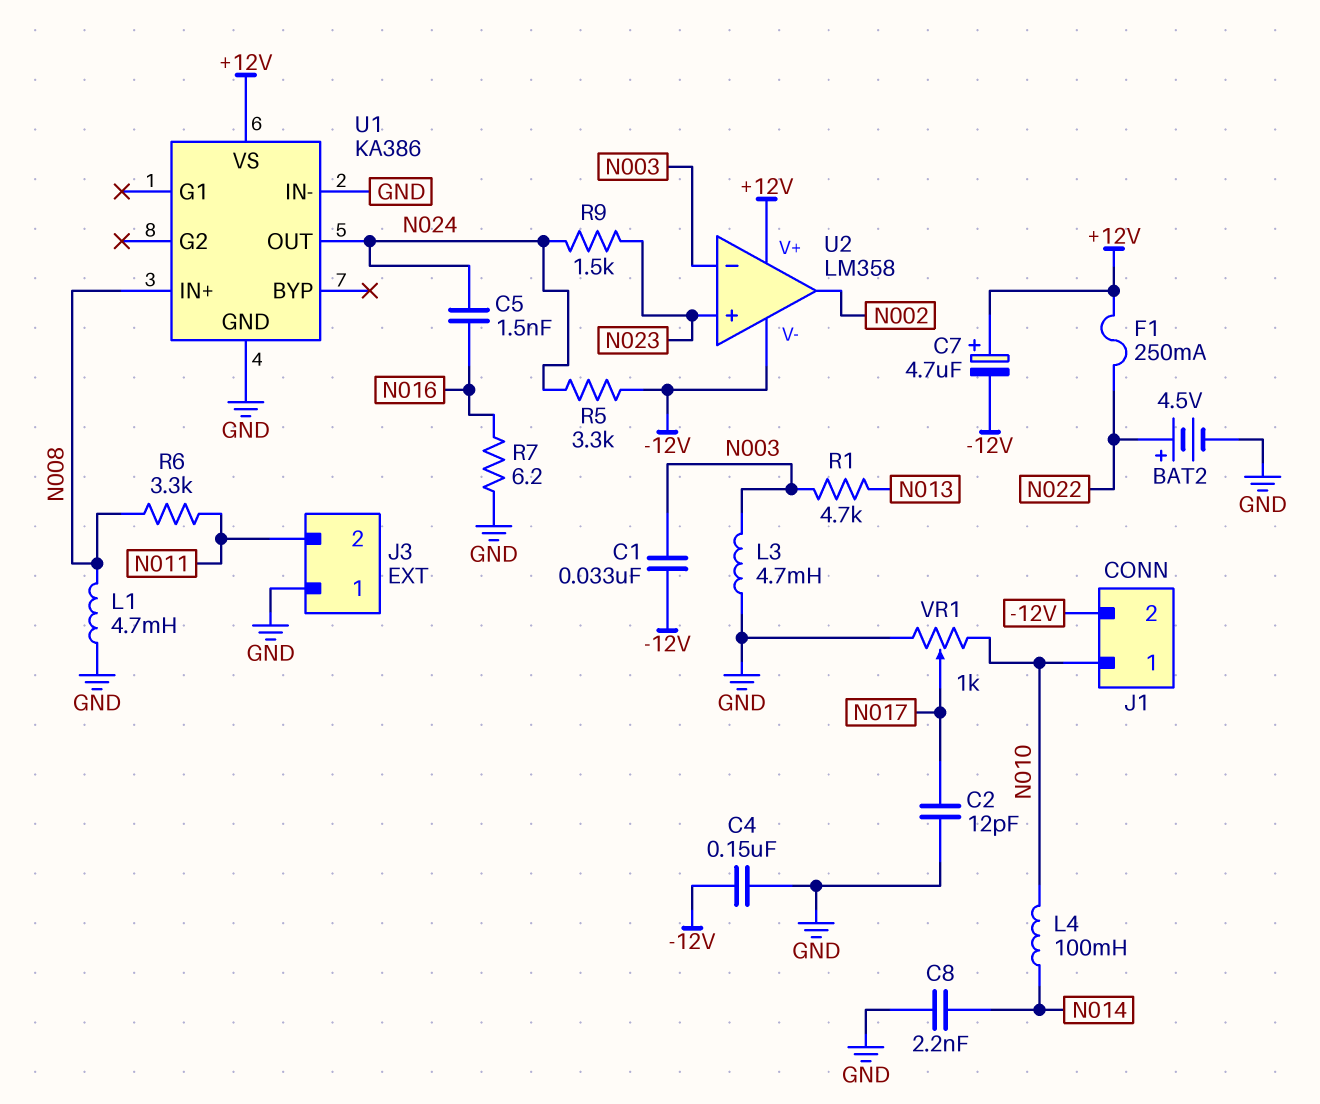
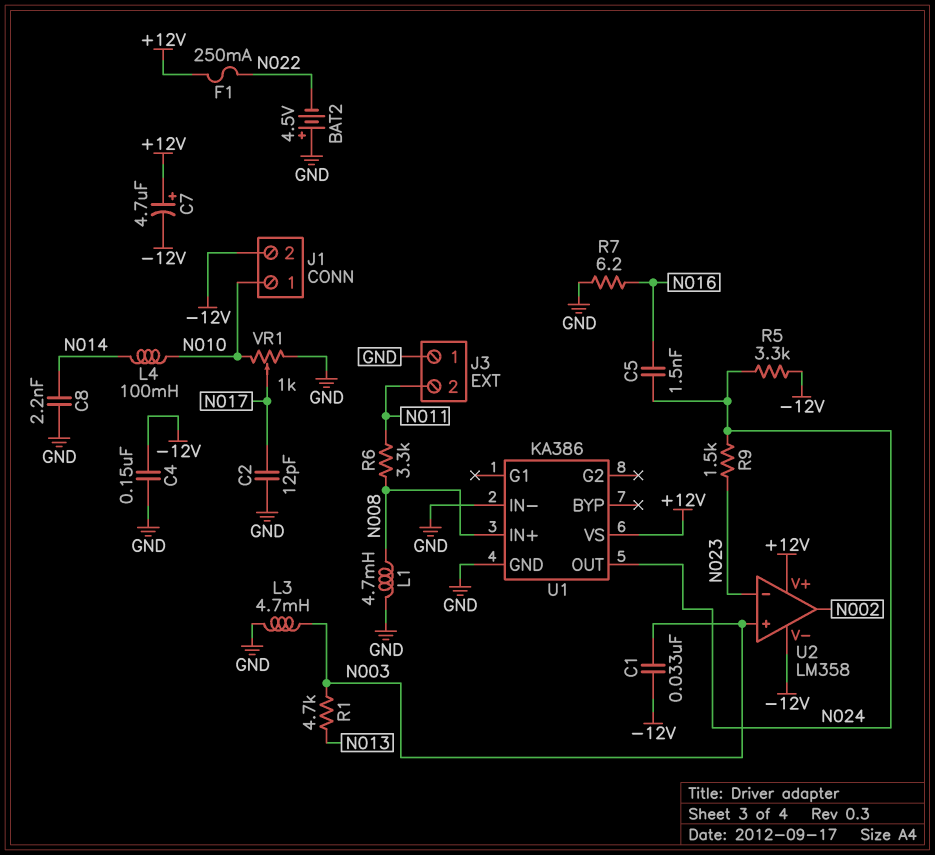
BAT2: 4.5V (plus N022, minus GND) -> 4.5V (plus GND, minus N022)
U2 pin in+: N023 -> N003
U2 pin in-: N003 -> N023

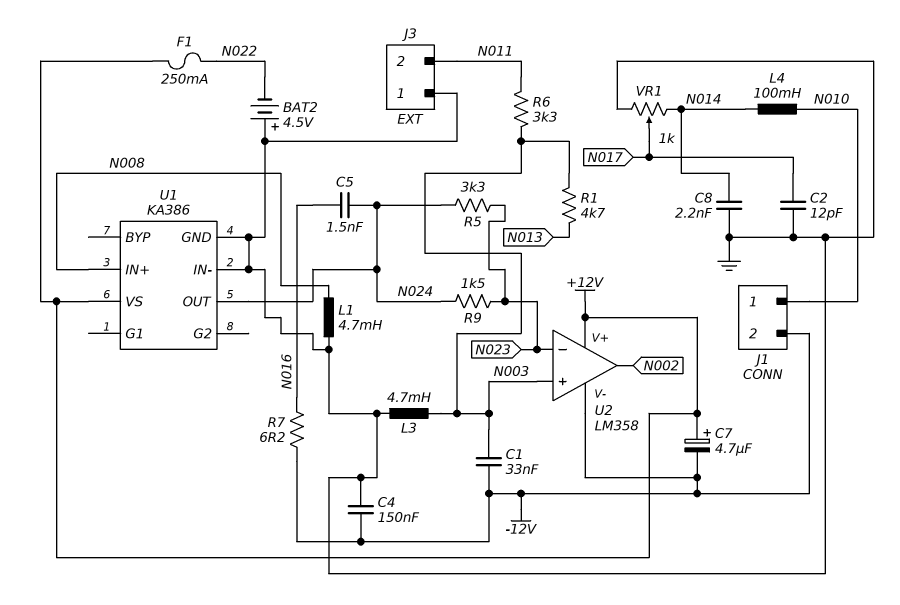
R5: 3.3k (-12V, N024) -> 3.3k (N023, N024)
R6: 3.3k (N008, N011) -> 3.3k (N003, N011)
R7: 6.2 (GND, N016) -> 6.2 (-12V, N016)
VR1: 1k (GND, N010, wiper N017) -> 1k (GND, N014, wiper N017)

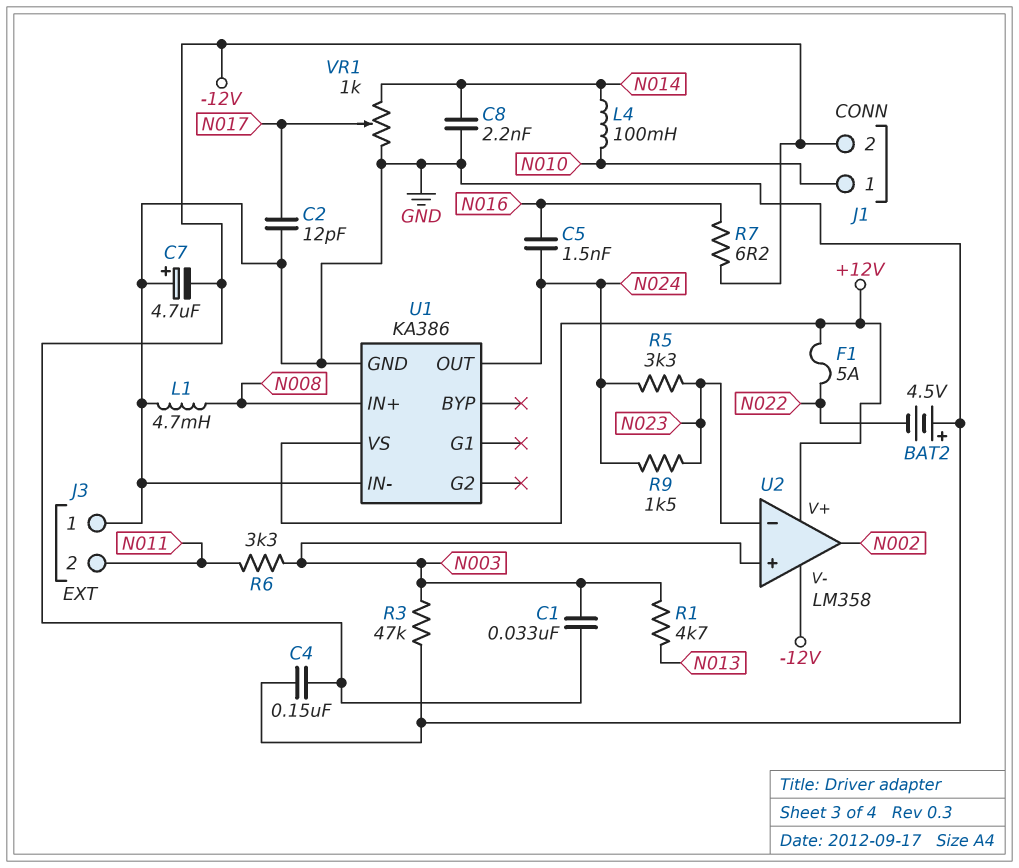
C7: 4.7uF (plus +12V, minus -12V) -> 4.7uF (plus GND, minus -12V)
F1: 250mA (+12V, N022) -> 5A (+12V, N022)
L3: 4.7mH (GND, N003) -> none
R3: none -> 47k (GND, N003)

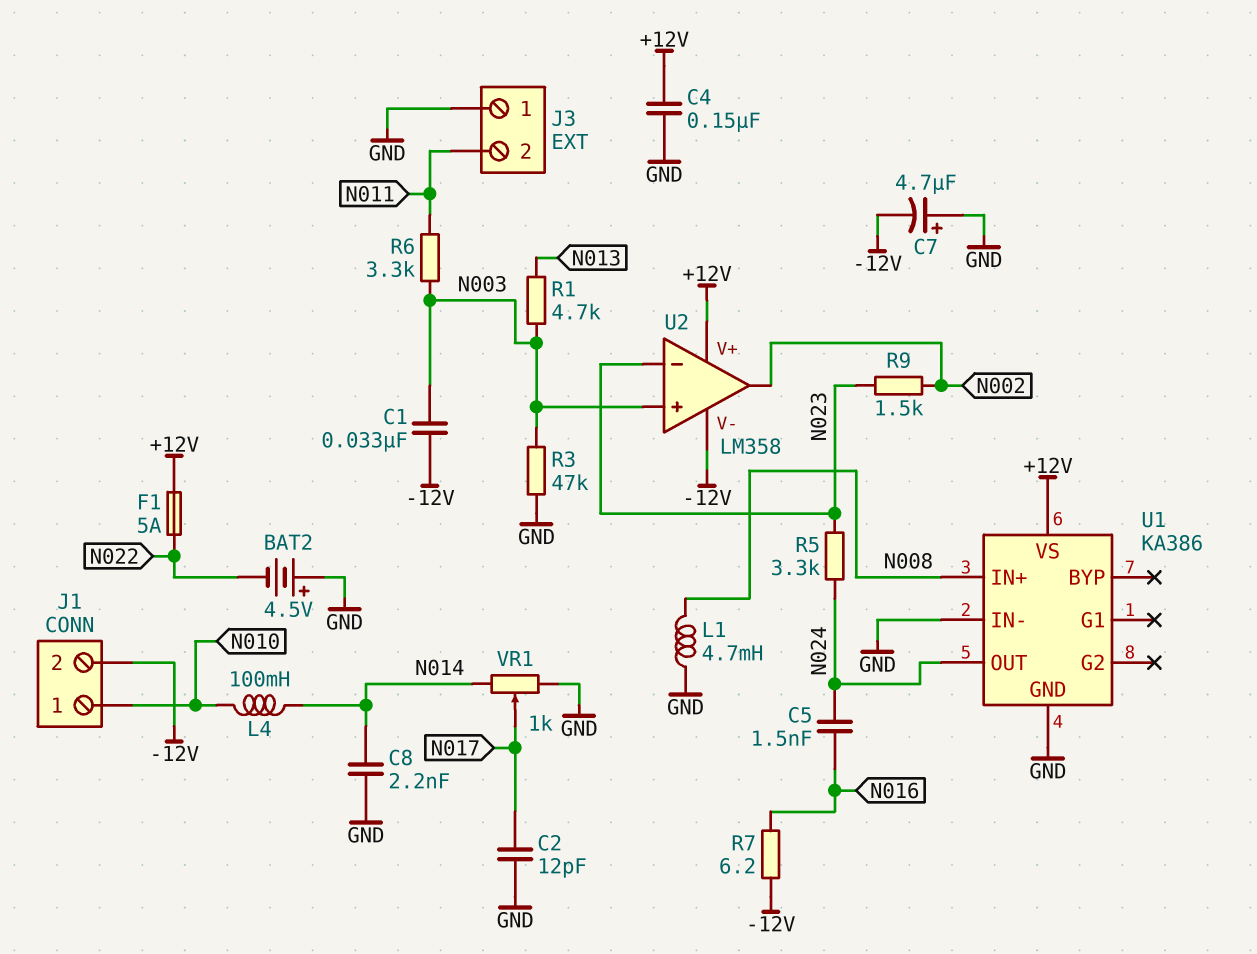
C4: 150nF (-12V, GND) -> 150nF (+12V, GND)
R9: 1.5k (N023, N024) -> 1.5k (N002, N023)

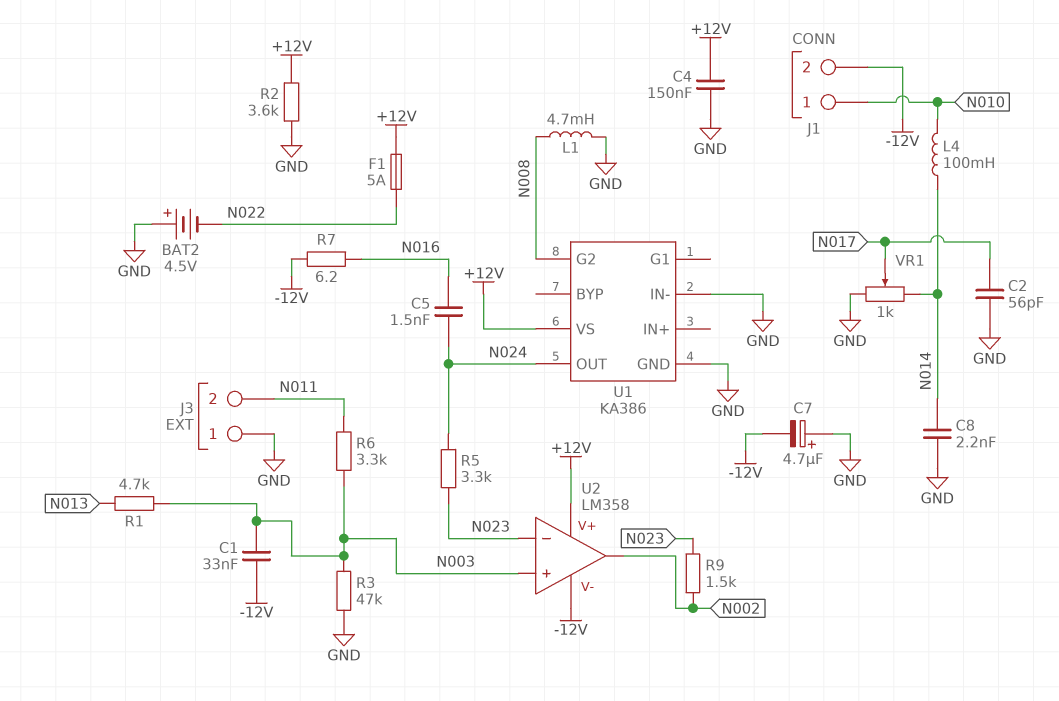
C2: 12pF (GND, N017) -> 56pF (GND, N017)
R2: none -> 3.6k (+12V, GND)
U1 pin G2: none -> N008
U1 pin IN+: N008 -> none

